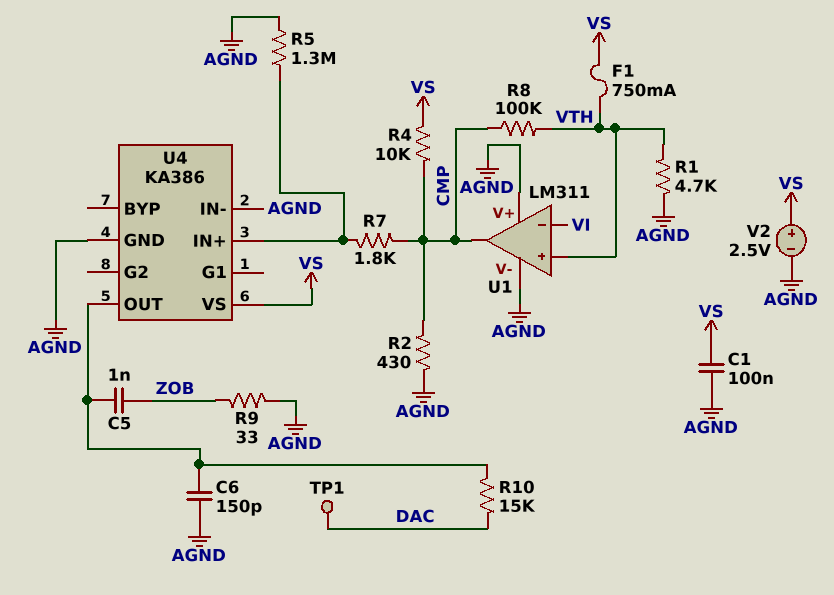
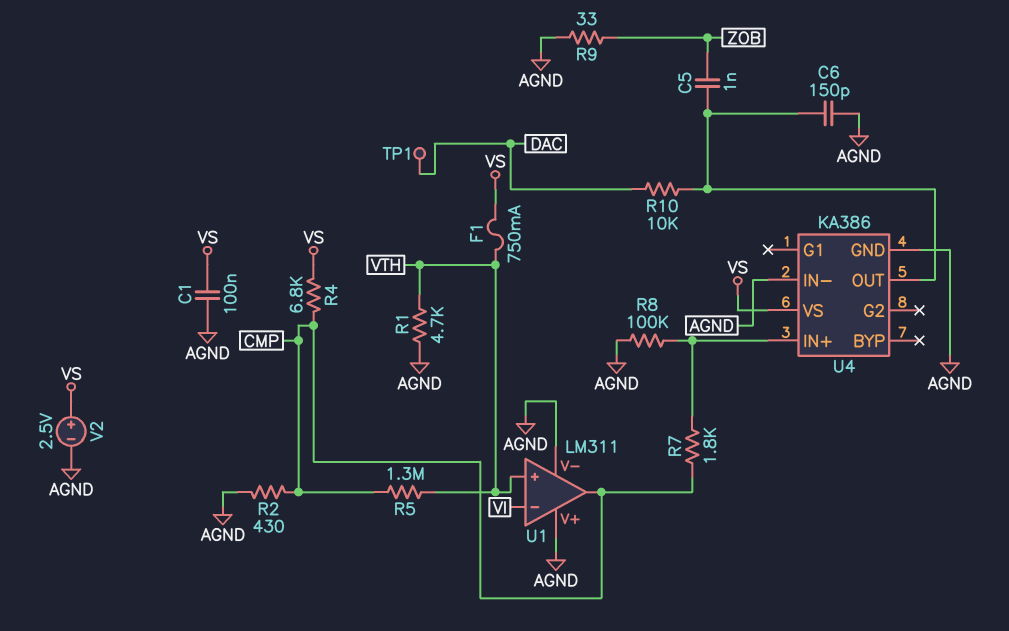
R4: 10k (CMP, VS) -> 6.8k (CMP, VS)
R5: 1.3M (AGND, U4/IN+) -> 1.3M (CMP, VTH)
R8: 100k (CMP, VTH) -> 100k (AGND, U4/IN+)
R10: 15k (DAC, U4/OUT) -> 10k (DAC, U4/OUT)

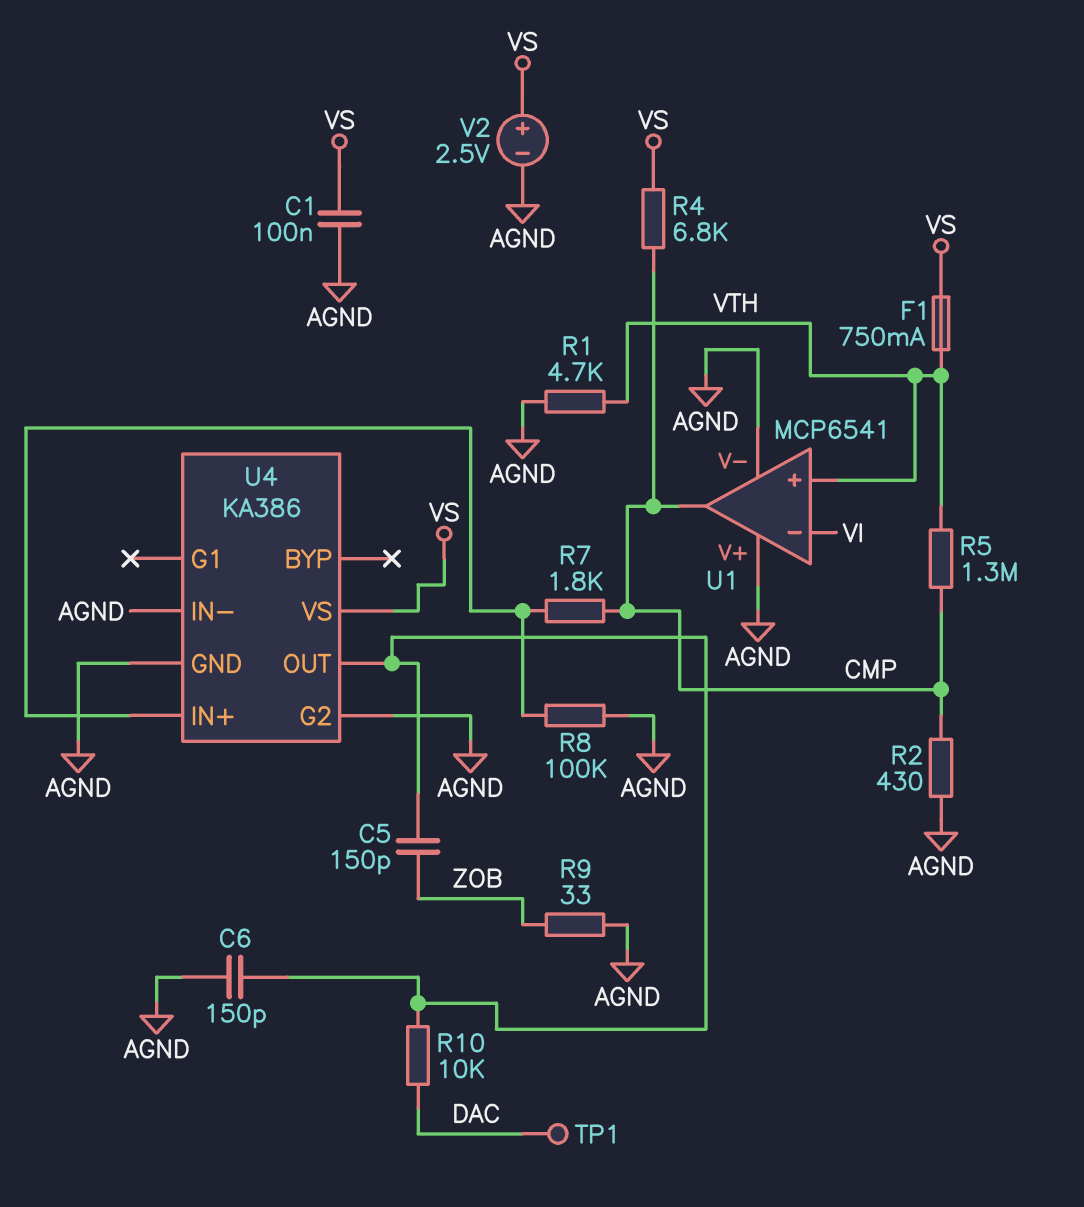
C5: 1nF (U4/OUT, ZOB) -> 150pF (U4/OUT, ZOB)
U1: LM311 -> MCP6541
U4 pin G2: none -> AGND

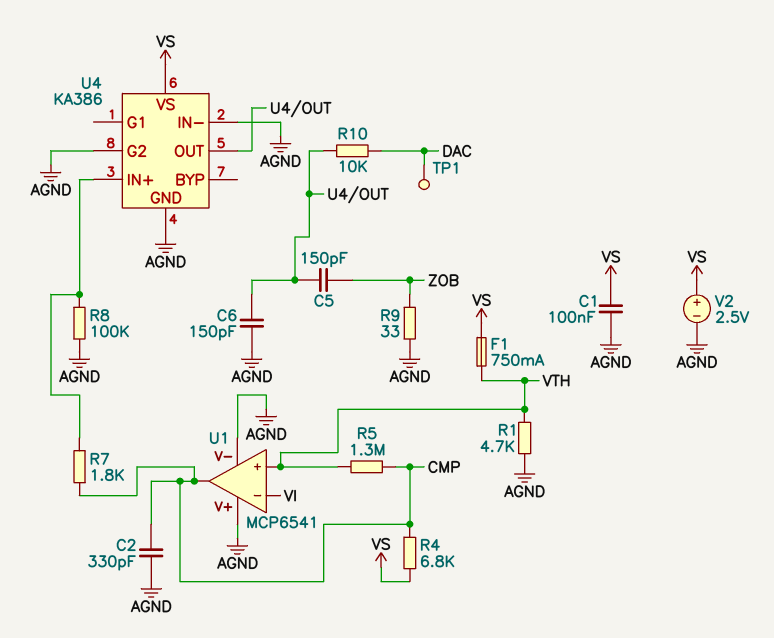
C2: none -> 330pF (AGND, CMP)
R2: 430 (AGND, CMP) -> none

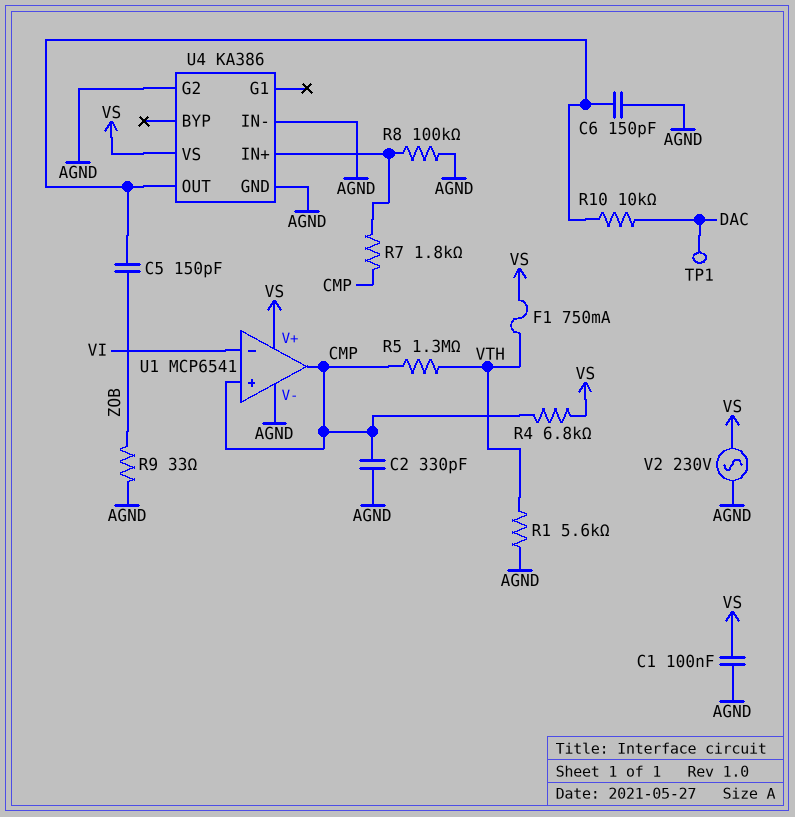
R1: 4.7k (AGND, VTH) -> 5.6k (AGND, VTH)
U1 pin V+: AGND -> VS
U1 pin in+: VTH -> CMP
V2: 2.5V (plus VS, minus AGND) -> AC 230V (AGND, VS)

